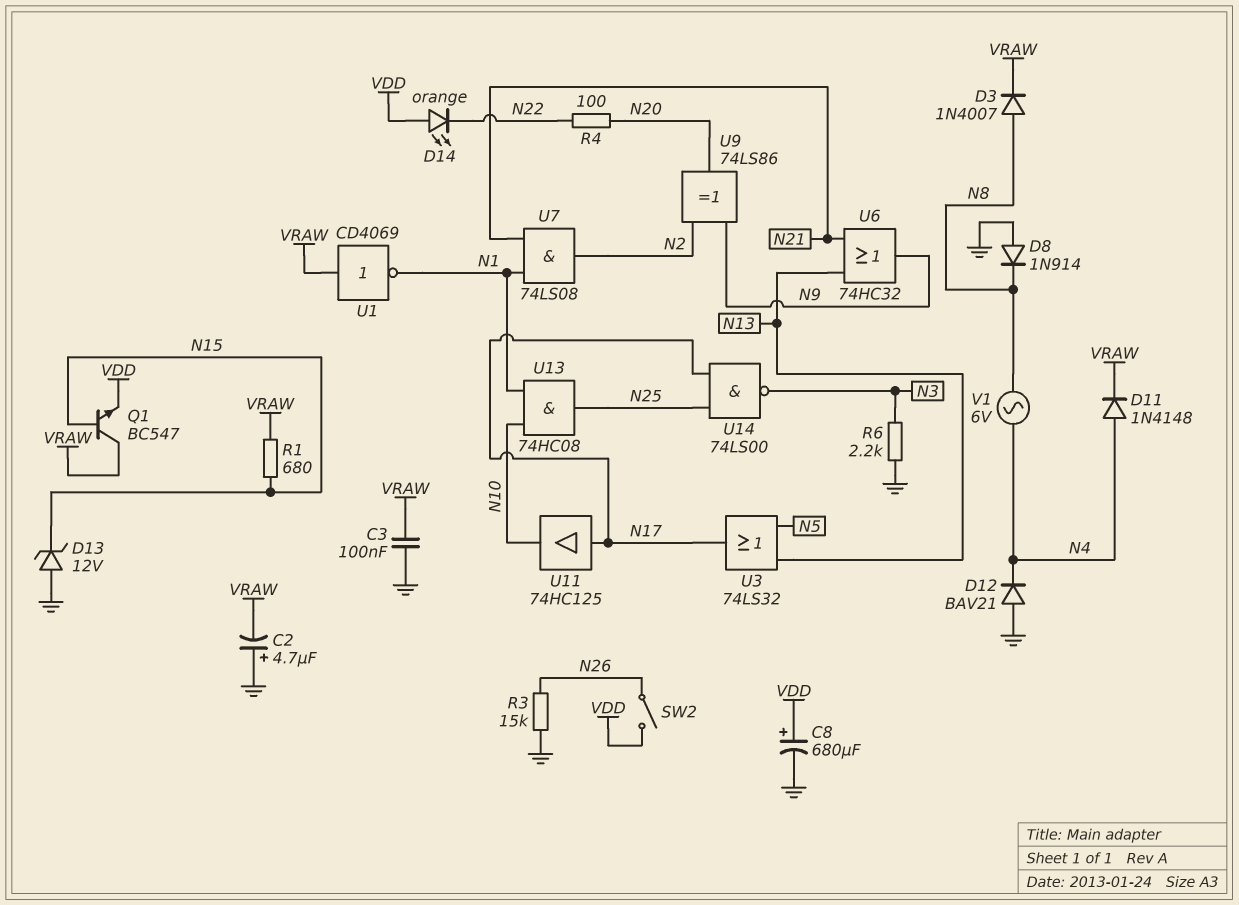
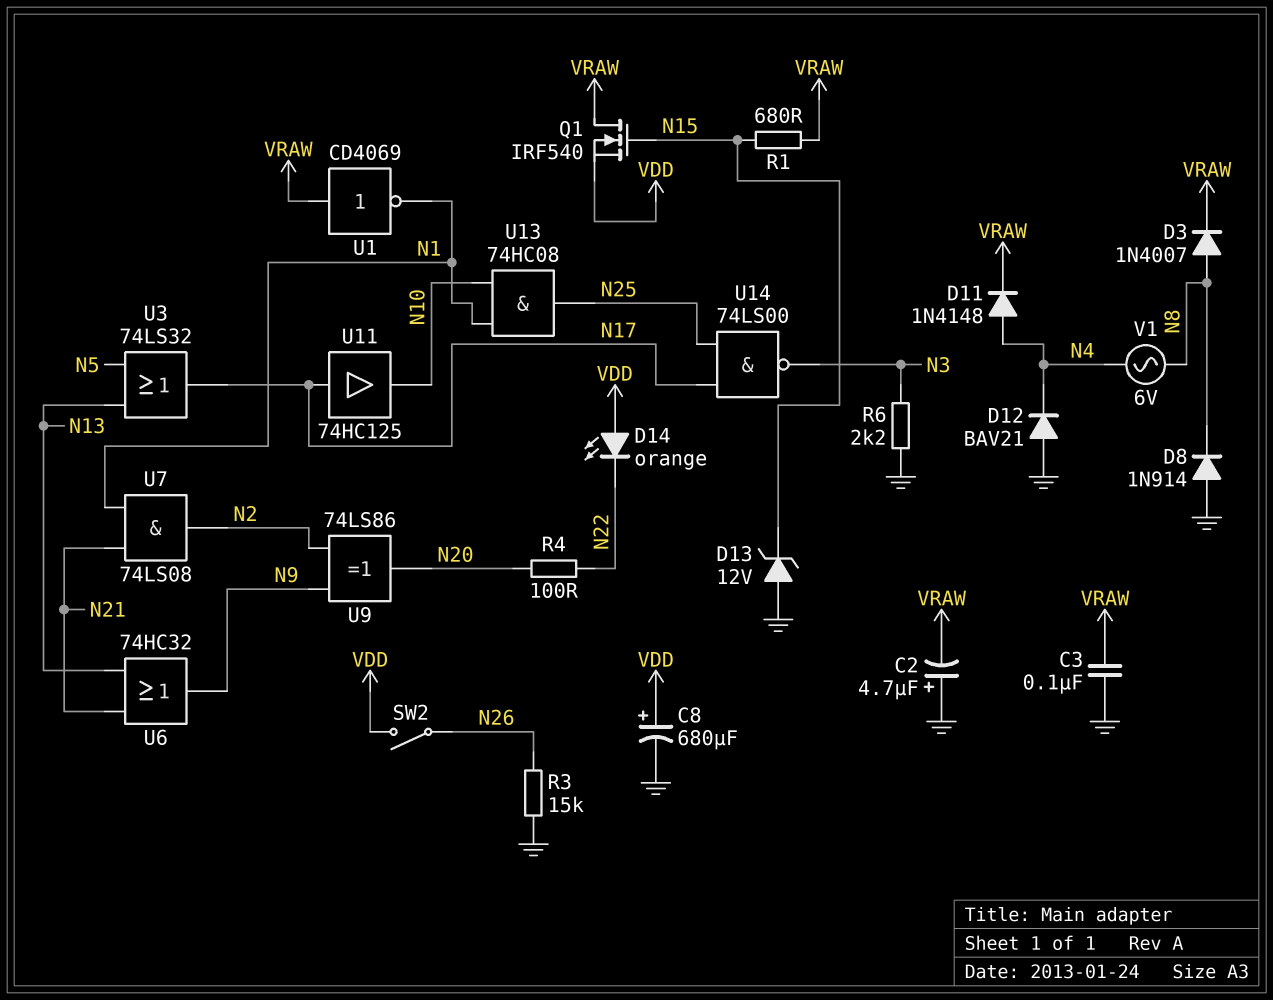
Q1: NPN BC547 (B N15, C VRAW, E VDD) -> NMOS IRF540 (G N15, D VRAW, S VDD)

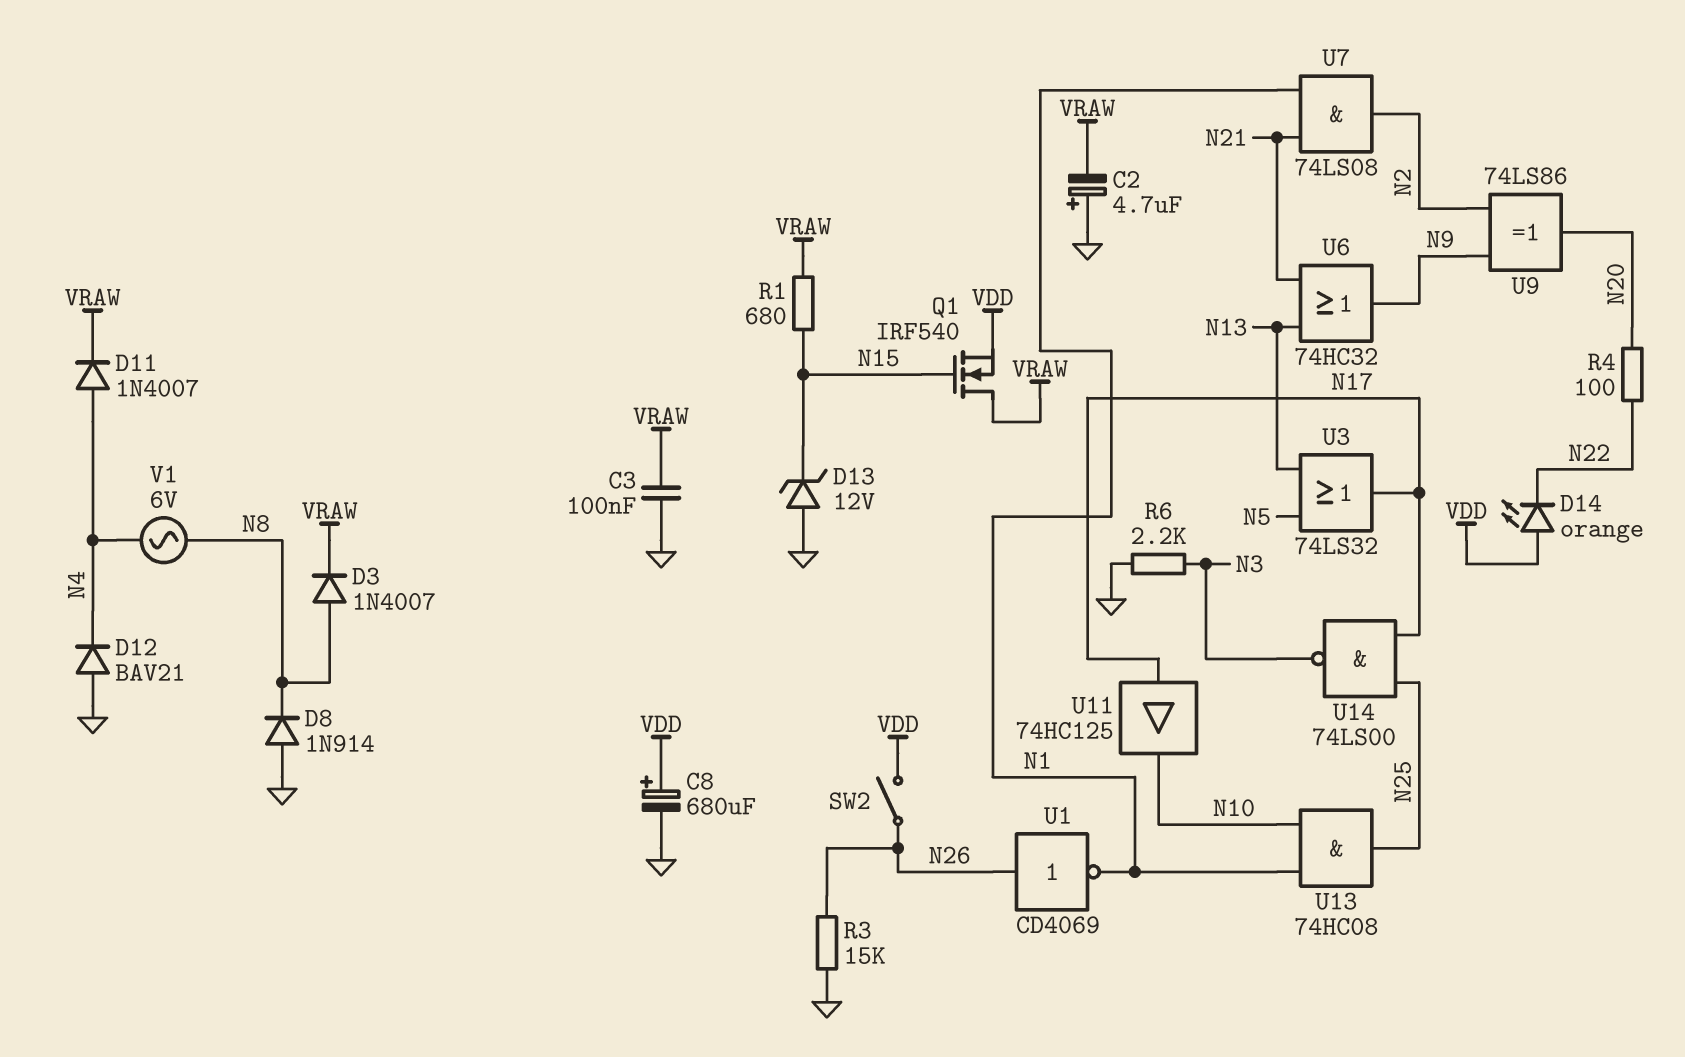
D11: diode 1N4148 (A N4, K VRAW) -> diode 1N4007 (A N4, K VRAW)
U1: NOT CD4069 (in VRAW, out N1) -> NOT CD4069 (in N26, out N1)

